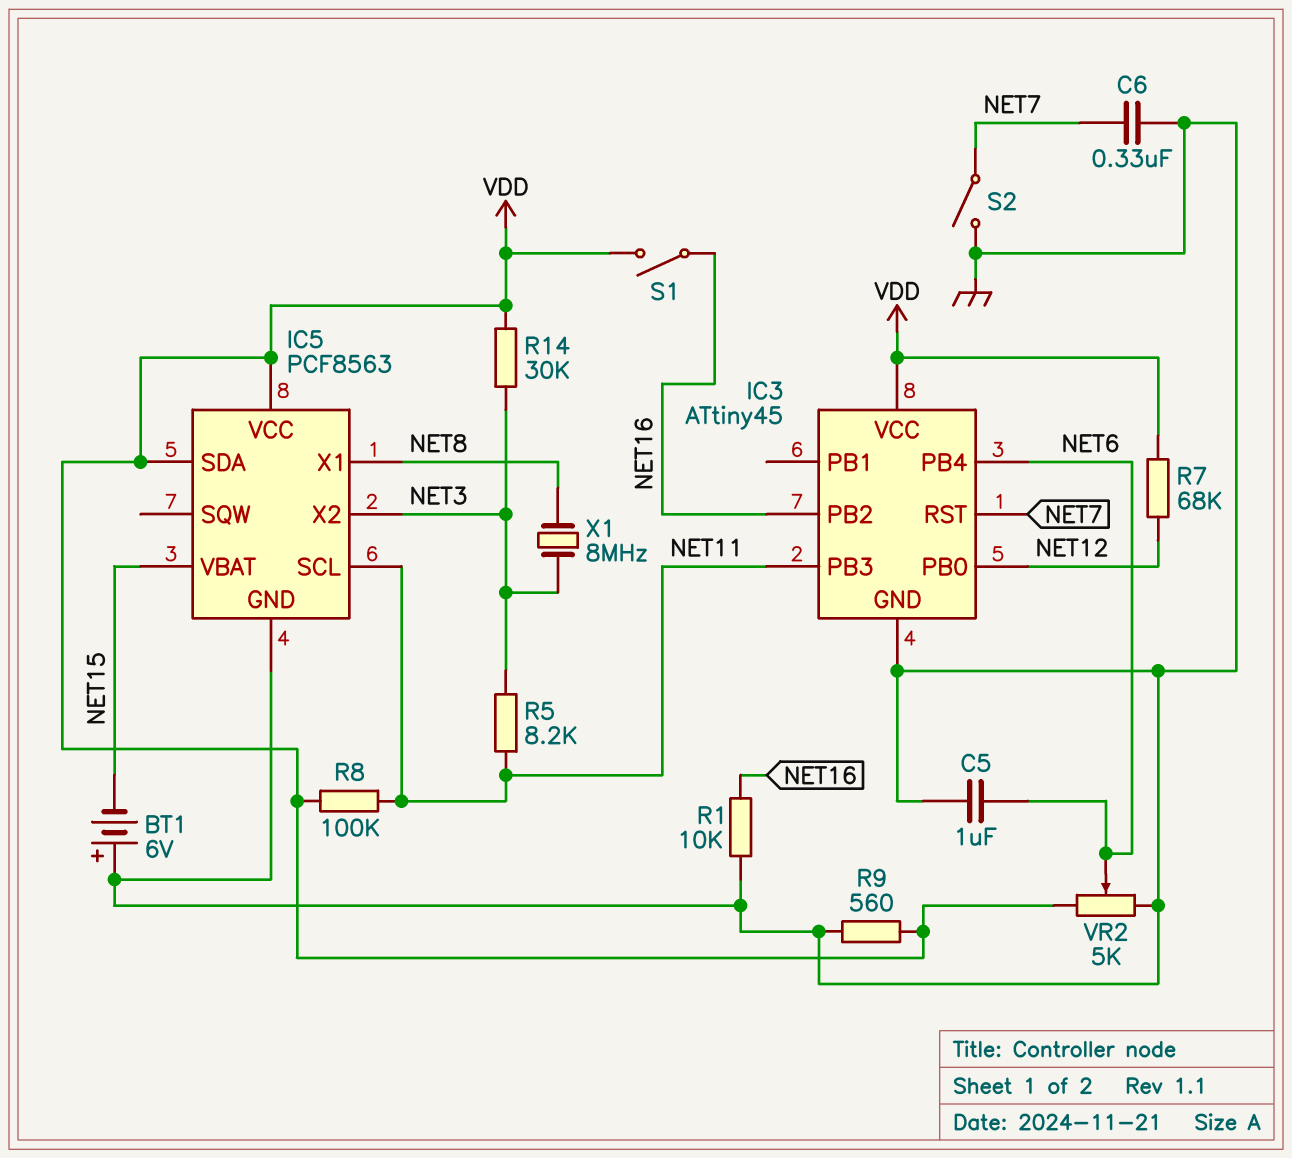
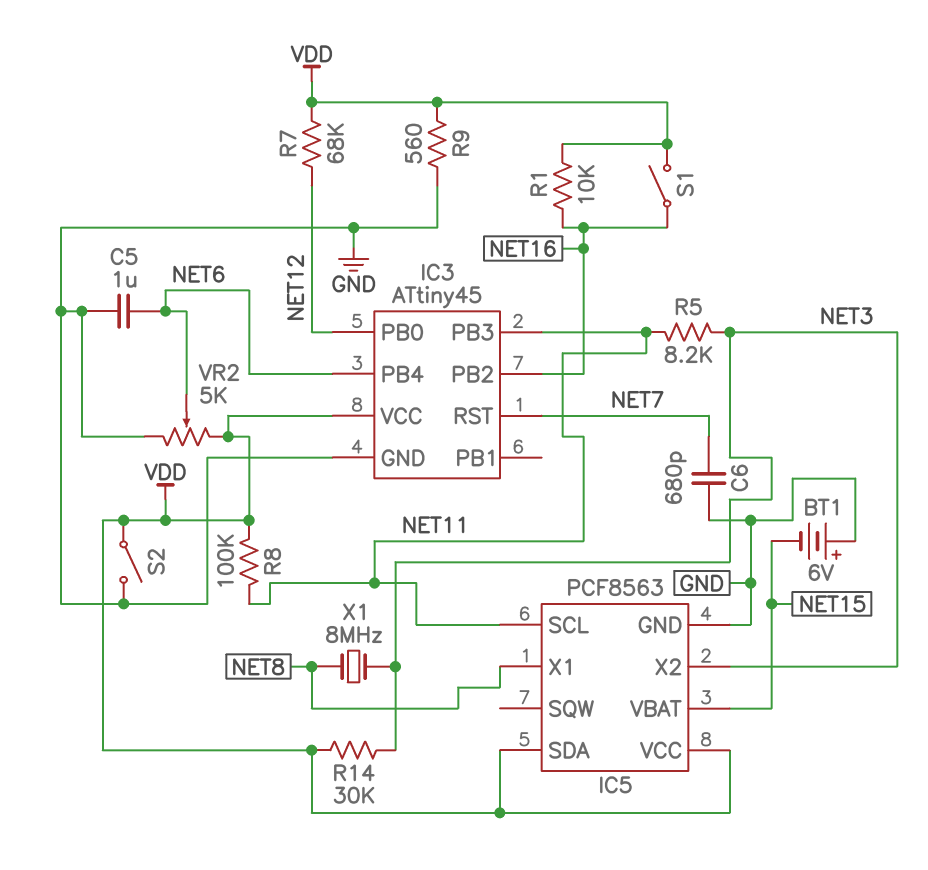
C6: 330nF (GND, NET7) -> 680pF (GND, NET7)
R1: 10k (GND, NET16) -> 10k (NET16, VDD)
S2: switch (GND, NET7) -> switch (GND, VDD)

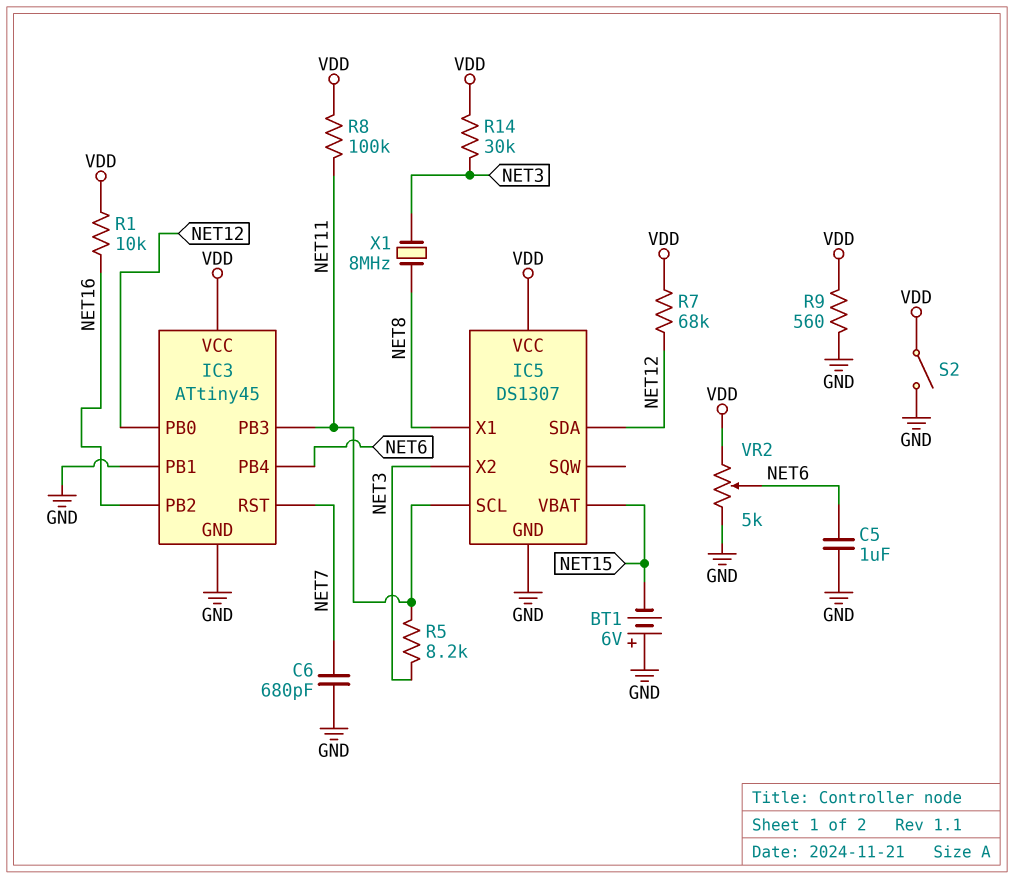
IC3 pin PB1: none -> GND
IC5: PCF8563 -> DS1307
IC5 pin SDA: VDD -> NET12
S1: switch (NET16, VDD) -> none

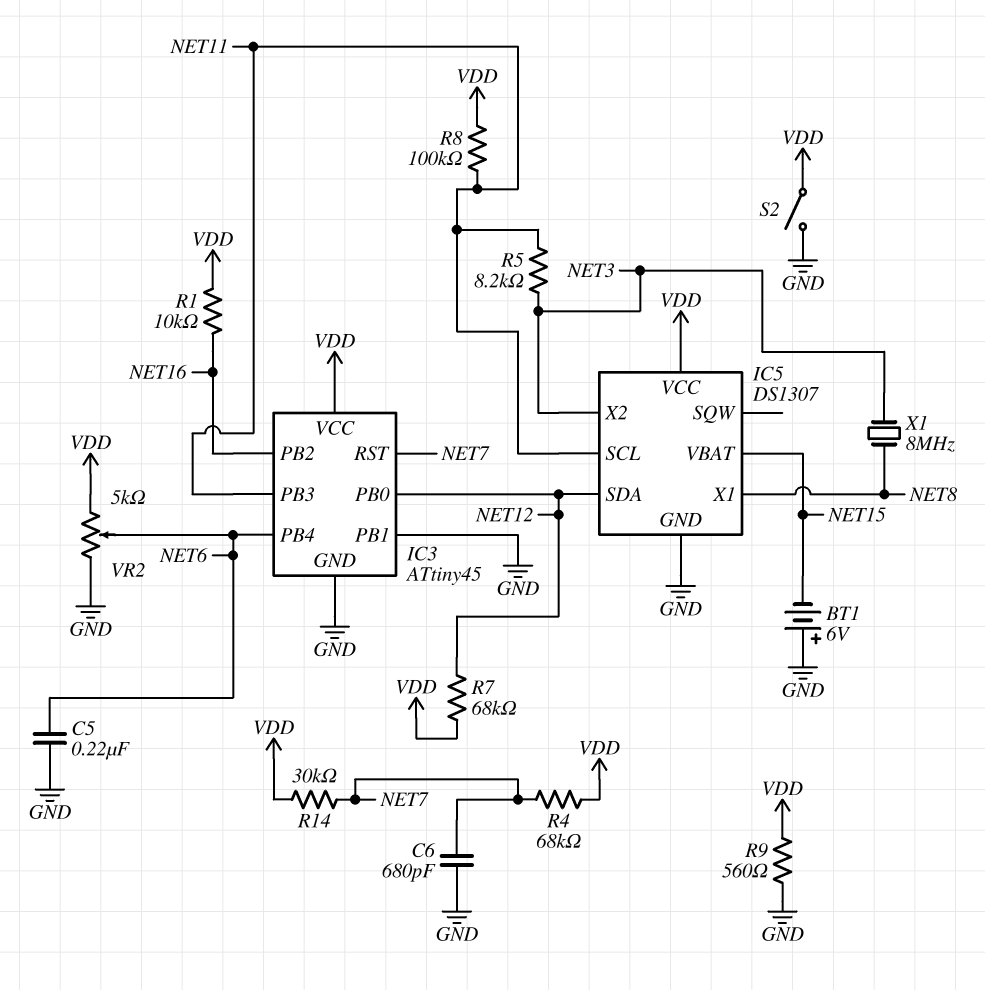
C5: 1uF (GND, NET6) -> 220nF (GND, NET6)
R4: none -> 68k (NET7, VDD)
R14: 30k (NET3, VDD) -> 30k (NET7, VDD)

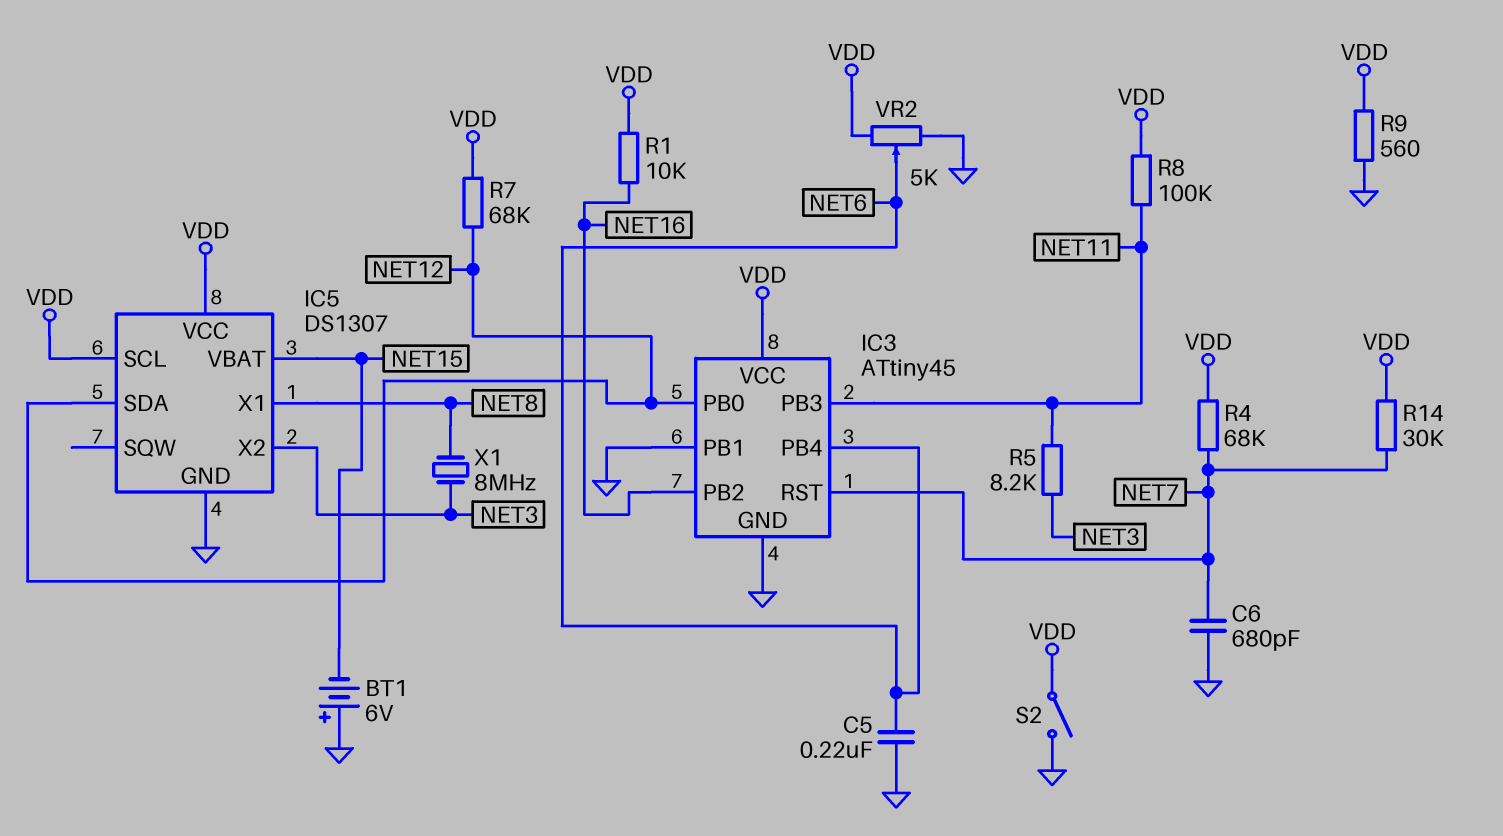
IC5 pin SCL: NET11 -> VDD

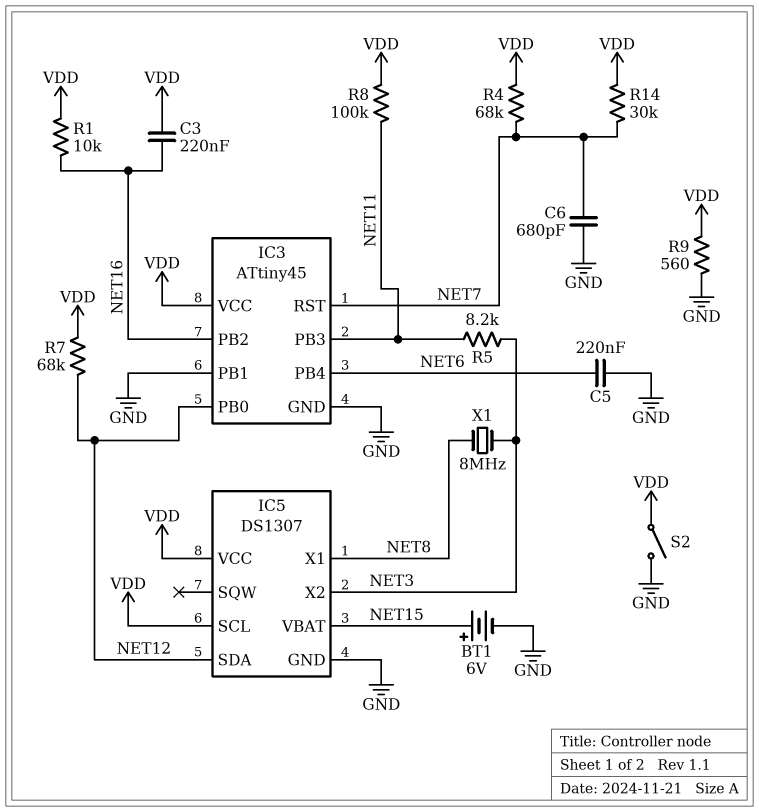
BT1: 6V (plus GND, minus NET15) -> 6V (plus NET15, minus GND)
C3: none -> 220nF (NET16, VDD)
VR2: 5k (GND, VDD, wiper NET6) -> none

